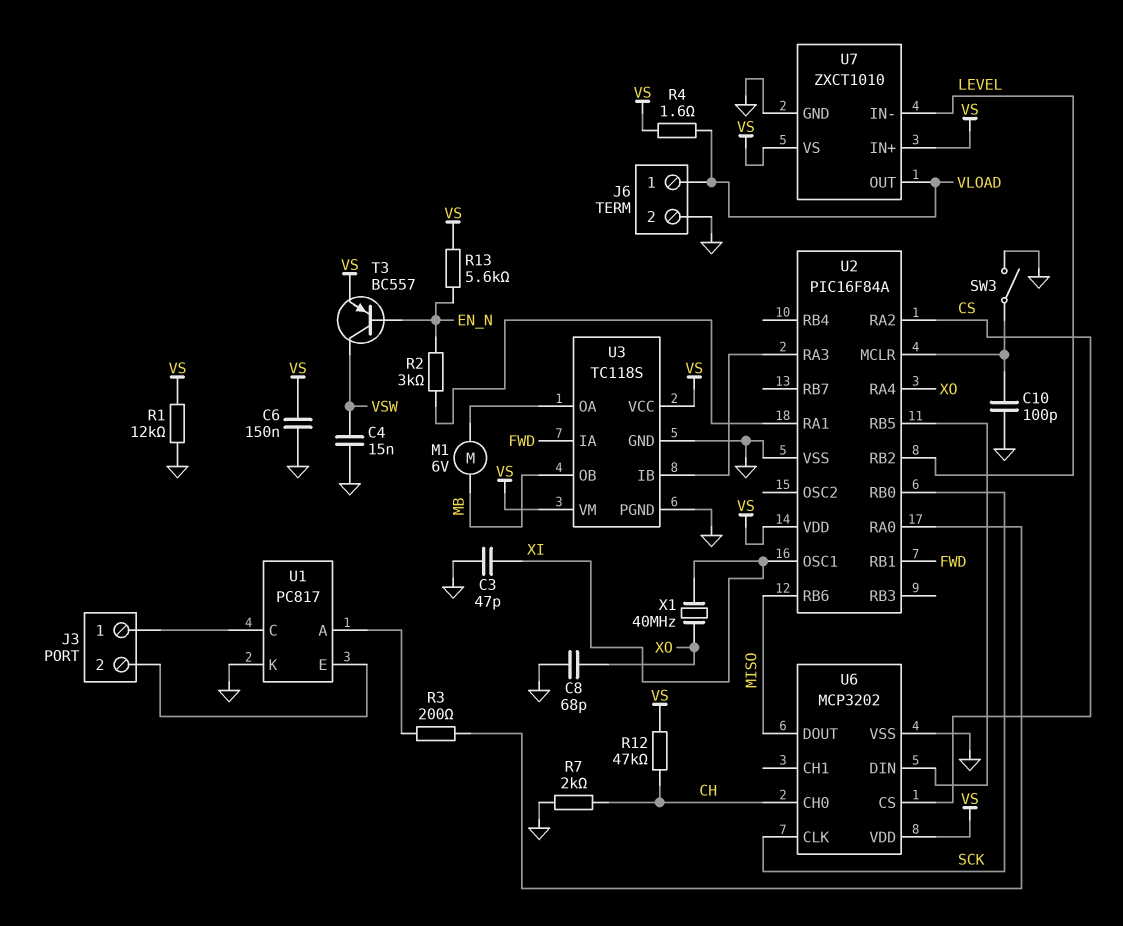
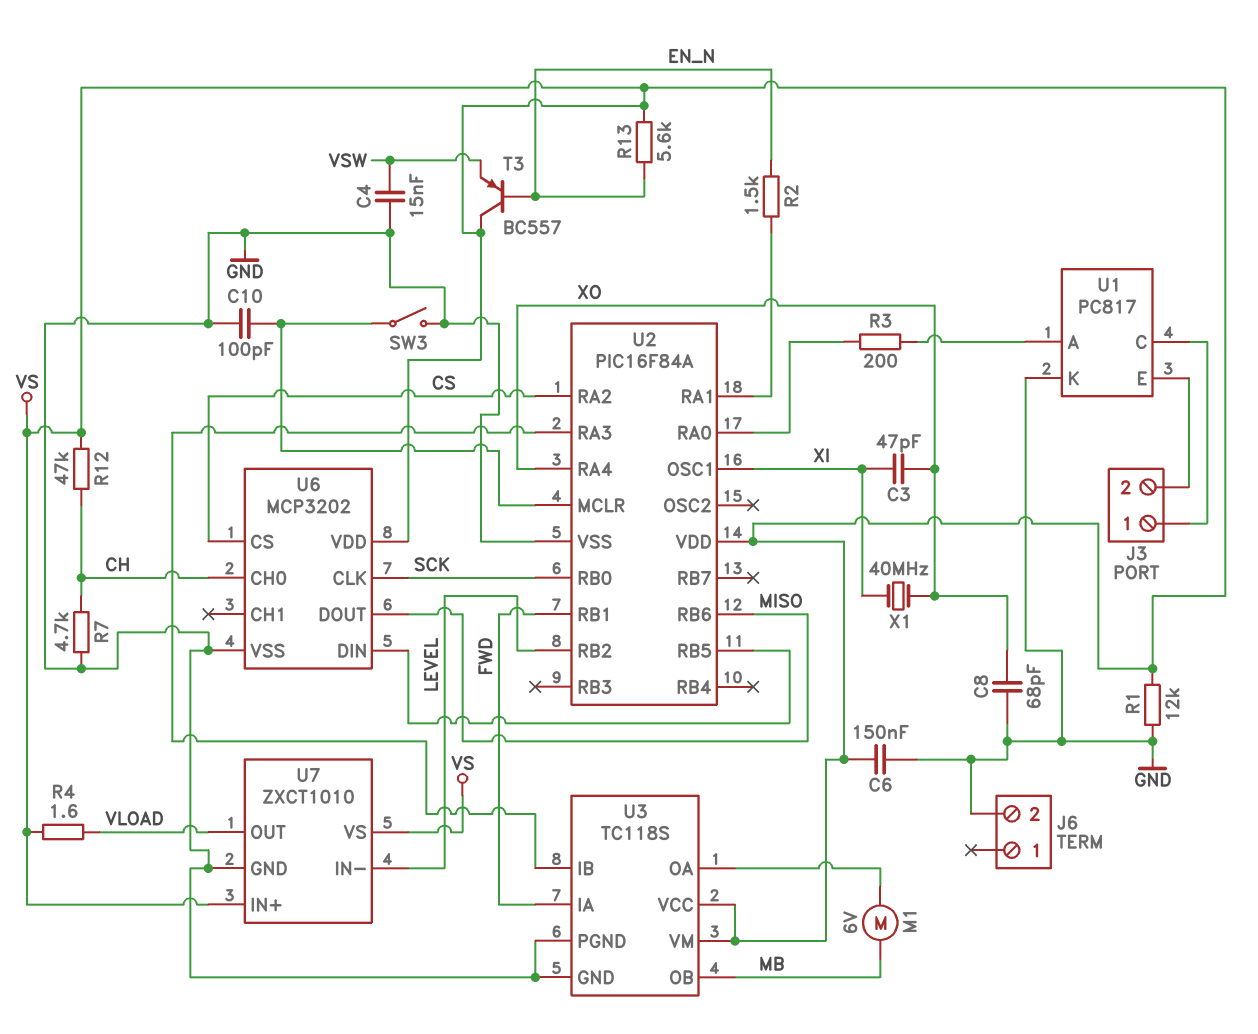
C3: 47pF (GND, XI) -> 47pF (XI, XO)
J6 pin 1: VLOAD -> none
R2: 3k (EN_N, U2/RA1) -> 1.5k (EN_N, U2/RA1)
R7: 2k (CH, GND) -> 4.7k (CH, GND)
T3: PNP BC557 (B EN_N, C VSW, E VS) -> PNP BC557 (B EN_N, C VS, E VSW)

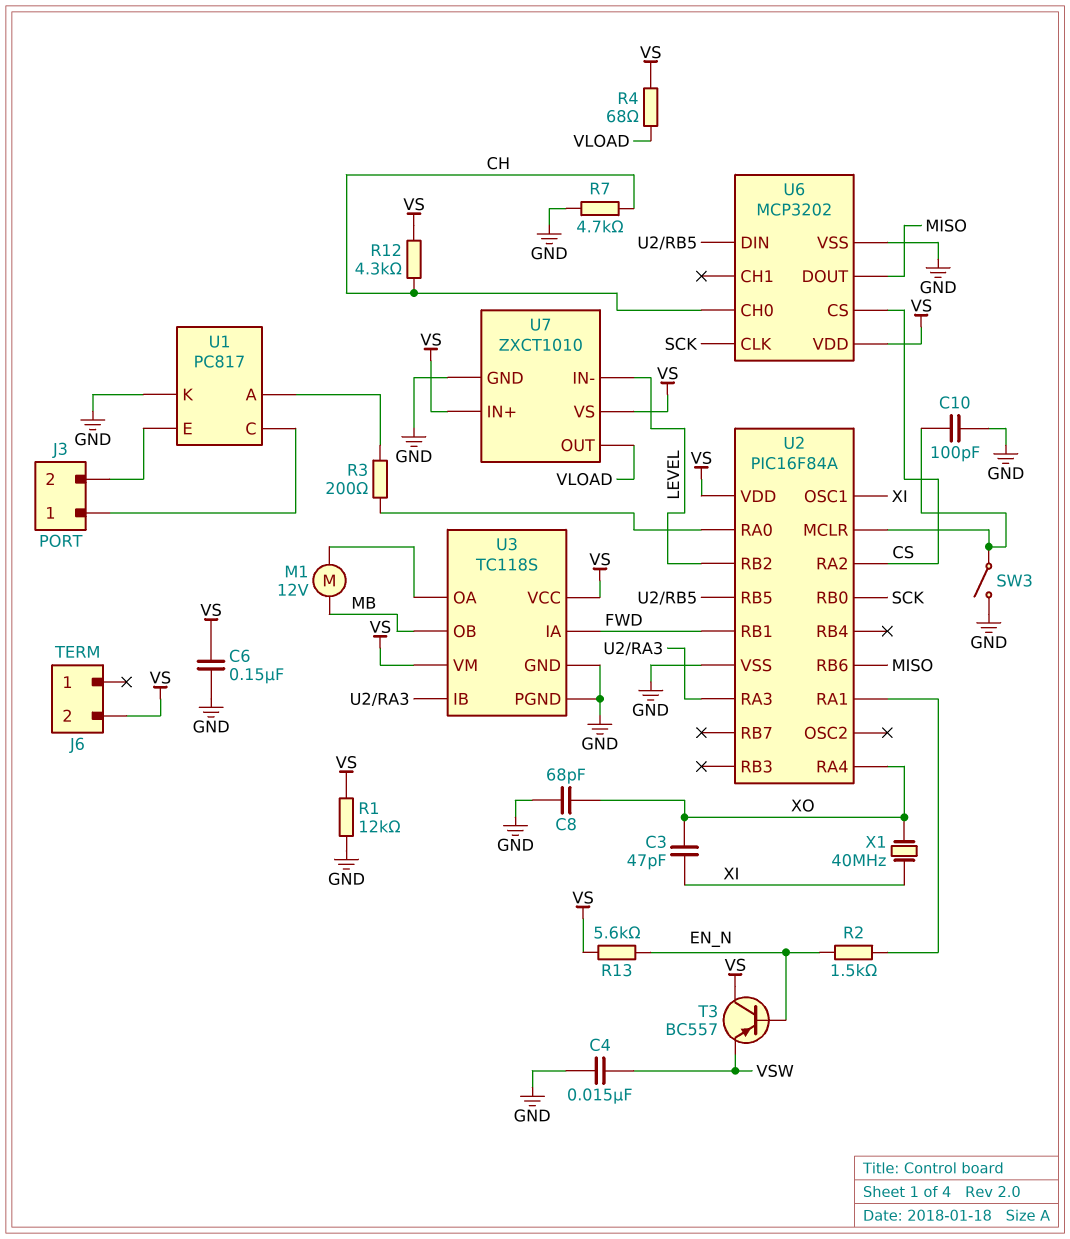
J6 pin 2: GND -> VS
M1: motor 6V (MB, U3/OA) -> motor 12V (MB, U3/OA)
R4: 1.6 (VLOAD, VS) -> 68 (VLOAD, VS)
R12: 47k (CH, VS) -> 4.3k (CH, VS)

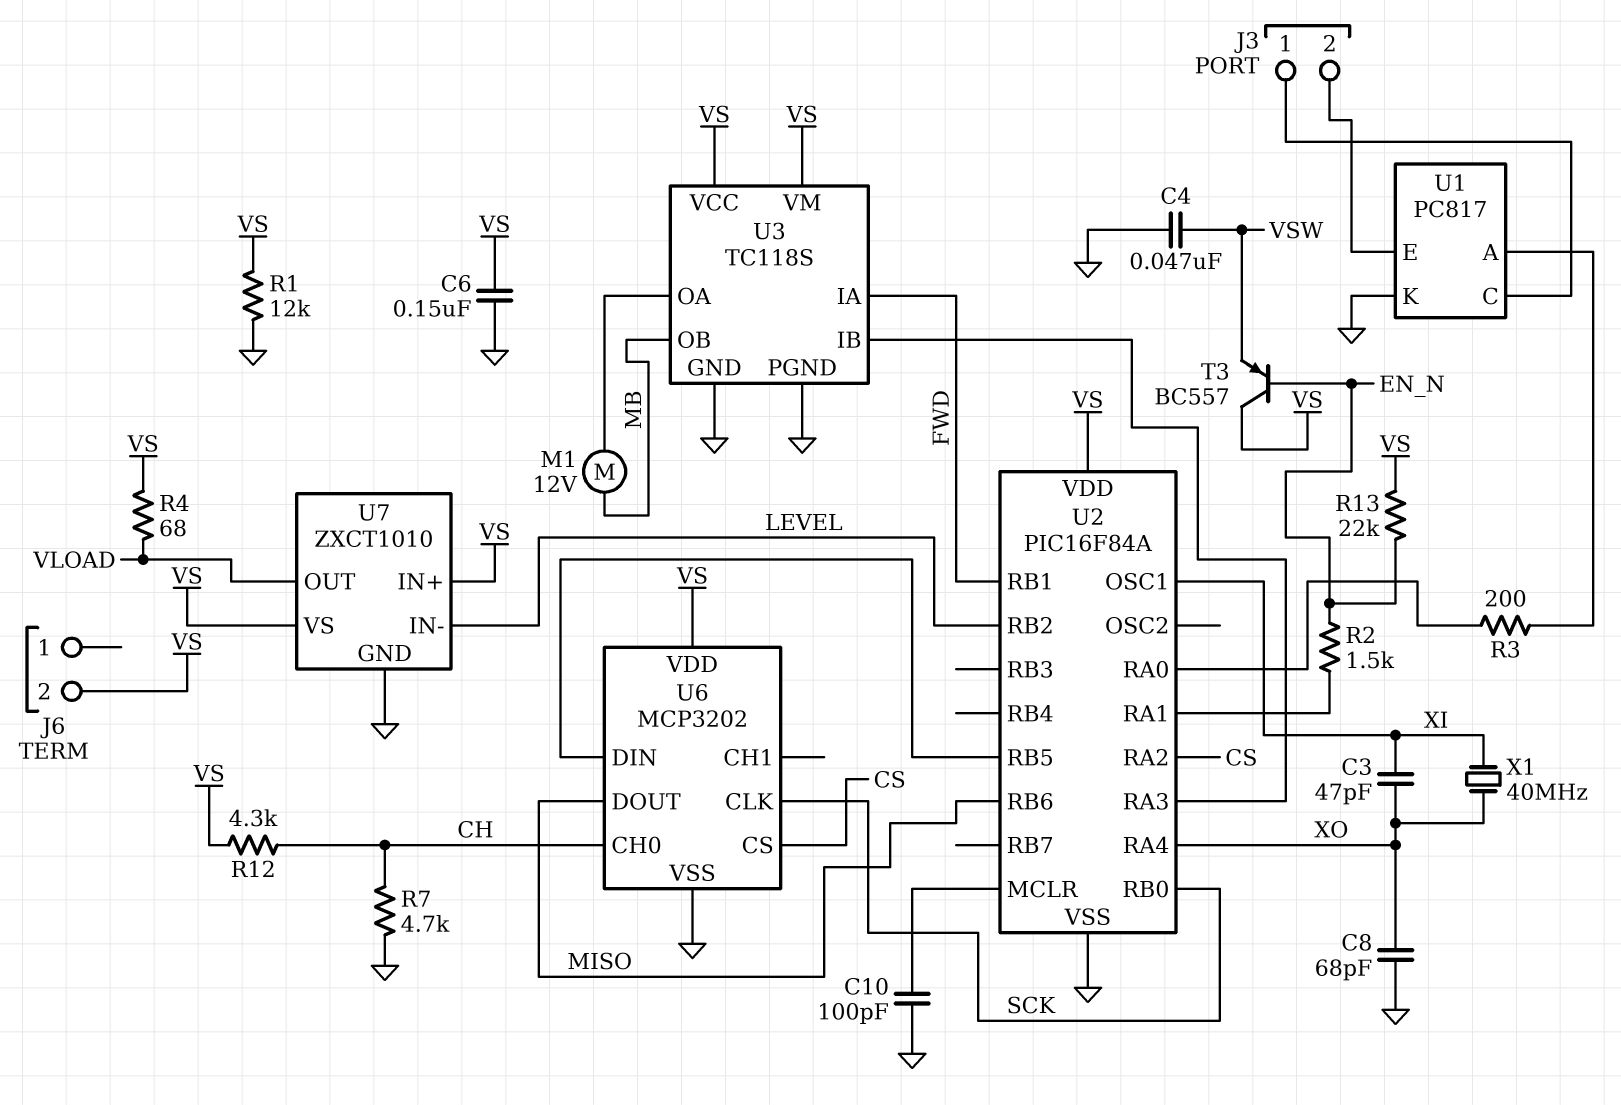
C4: 15nF (GND, VSW) -> 47nF (GND, VSW)
R13: 5.6k (EN_N, VS) -> 22k (EN_N, VS)
SW3: switch (GND, U2/MCLR) -> none

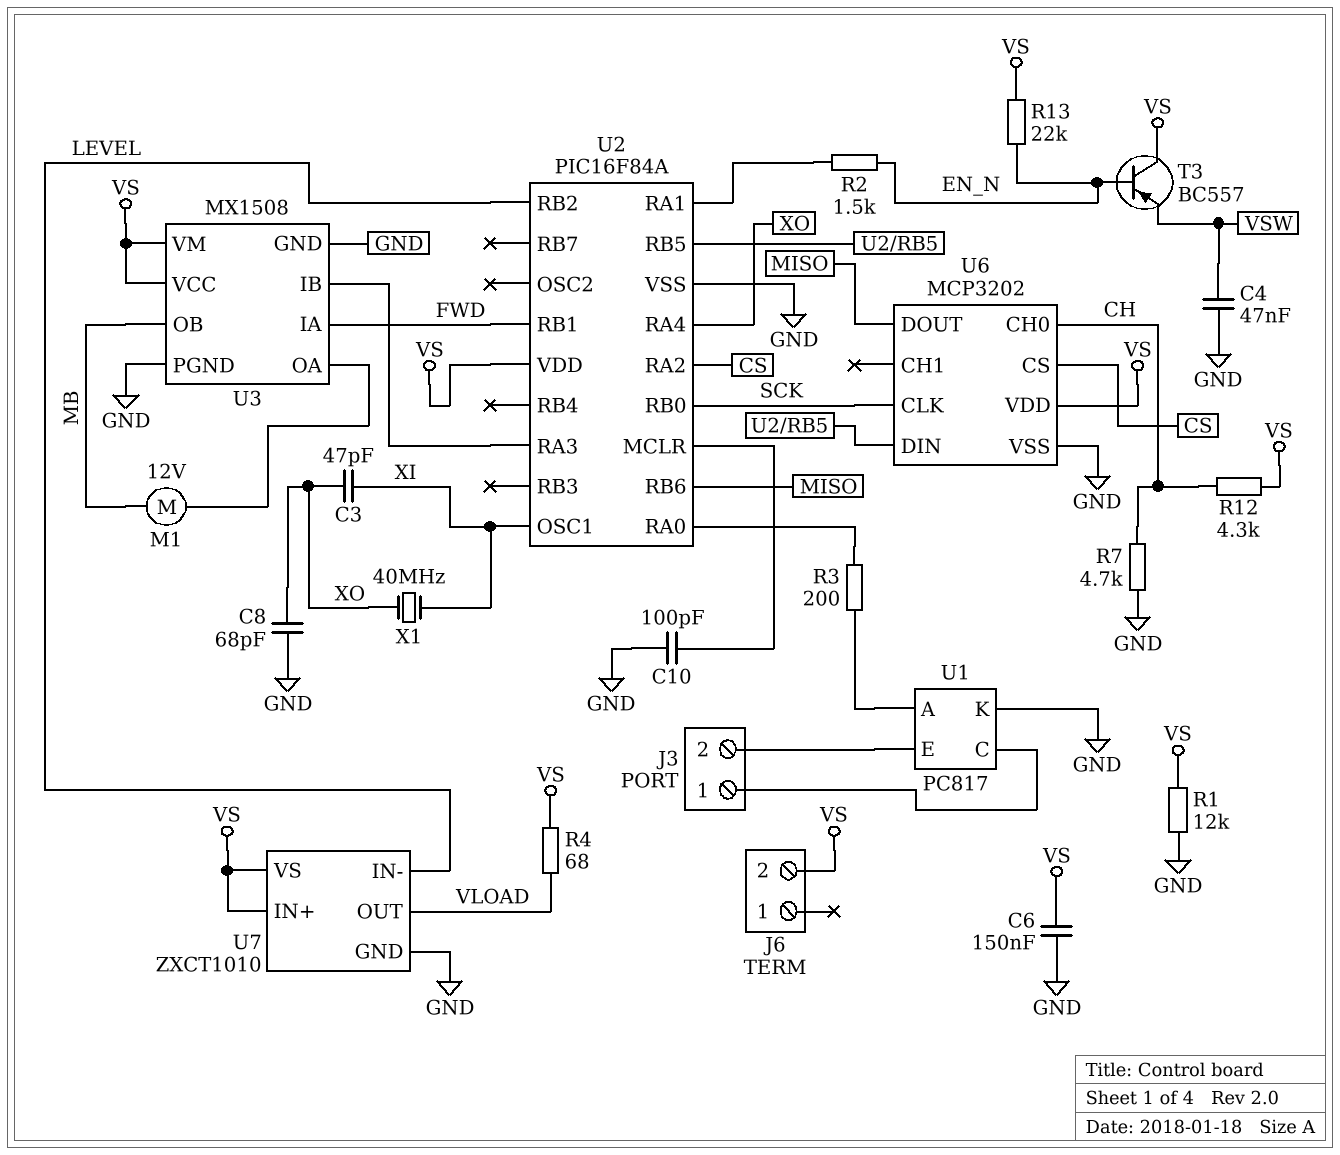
U3: TC118S -> MX1508

